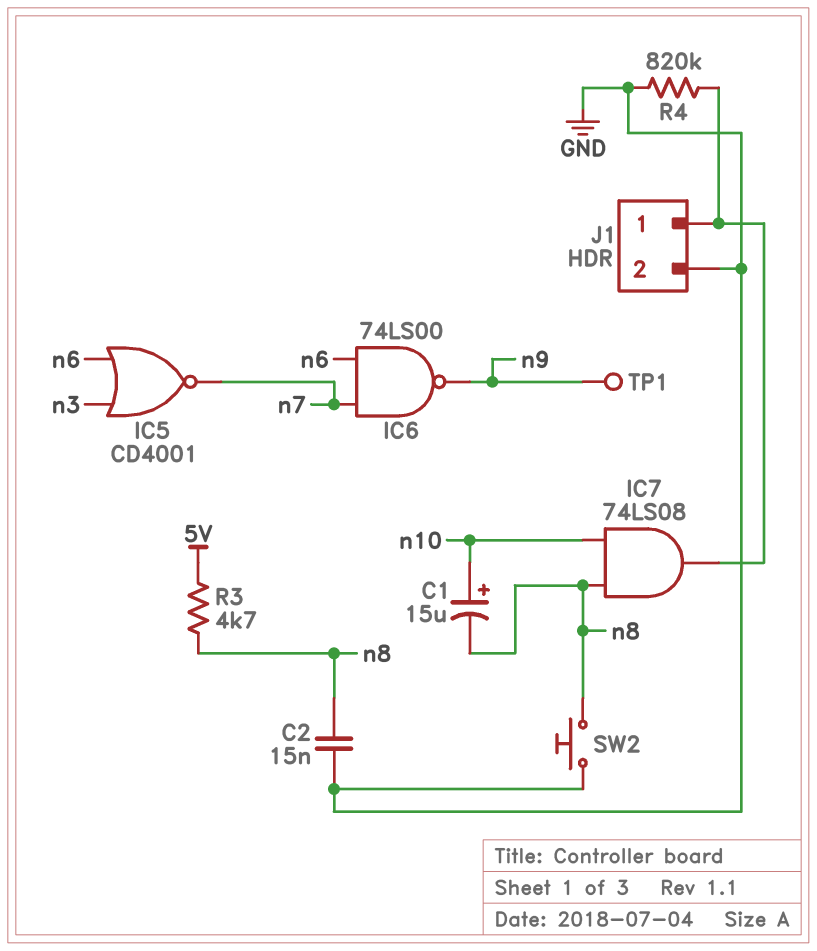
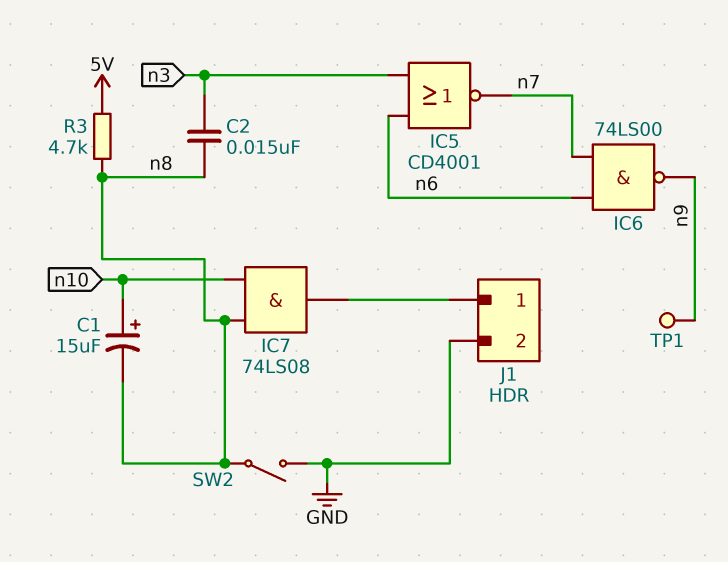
C2: 15nF (GND, n8) -> 15nF (n3, n8)
R4: 820k (GND, J1/1) -> none
SW2: button (GND, n8) -> switch (GND, n8)

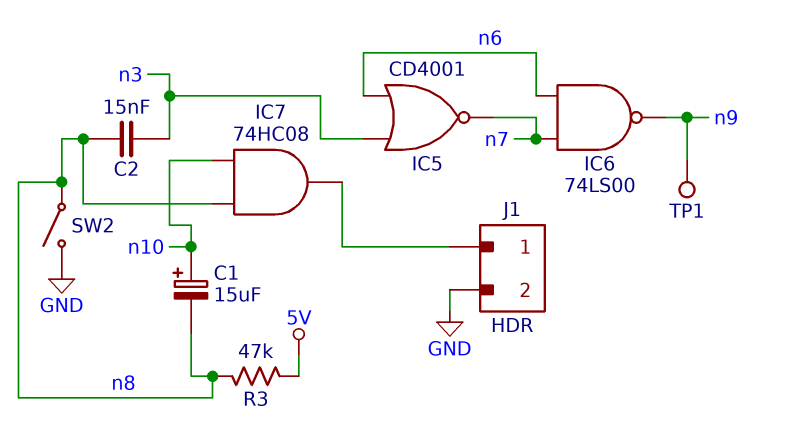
IC7: AND 74LS08 (in n8, in n10, out J1/1) -> AND 74HC08 (in n8, in n10, out J1/1)
R3: 4.7k (5V, n8) -> 47k (5V, n8)

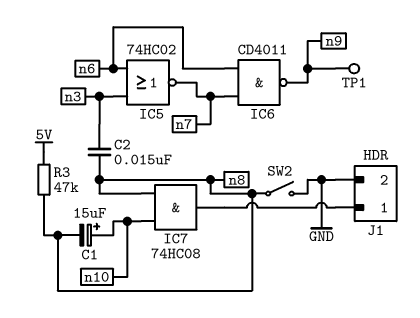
IC5: NOR CD4001 (in n3, in n6, out n7) -> NOR 74HC02 (in n3, in n6, out n7)
IC6: NAND 74LS00 (in n6, in n7, out n9) -> NAND CD4011 (in n6, in n7, out n9)

